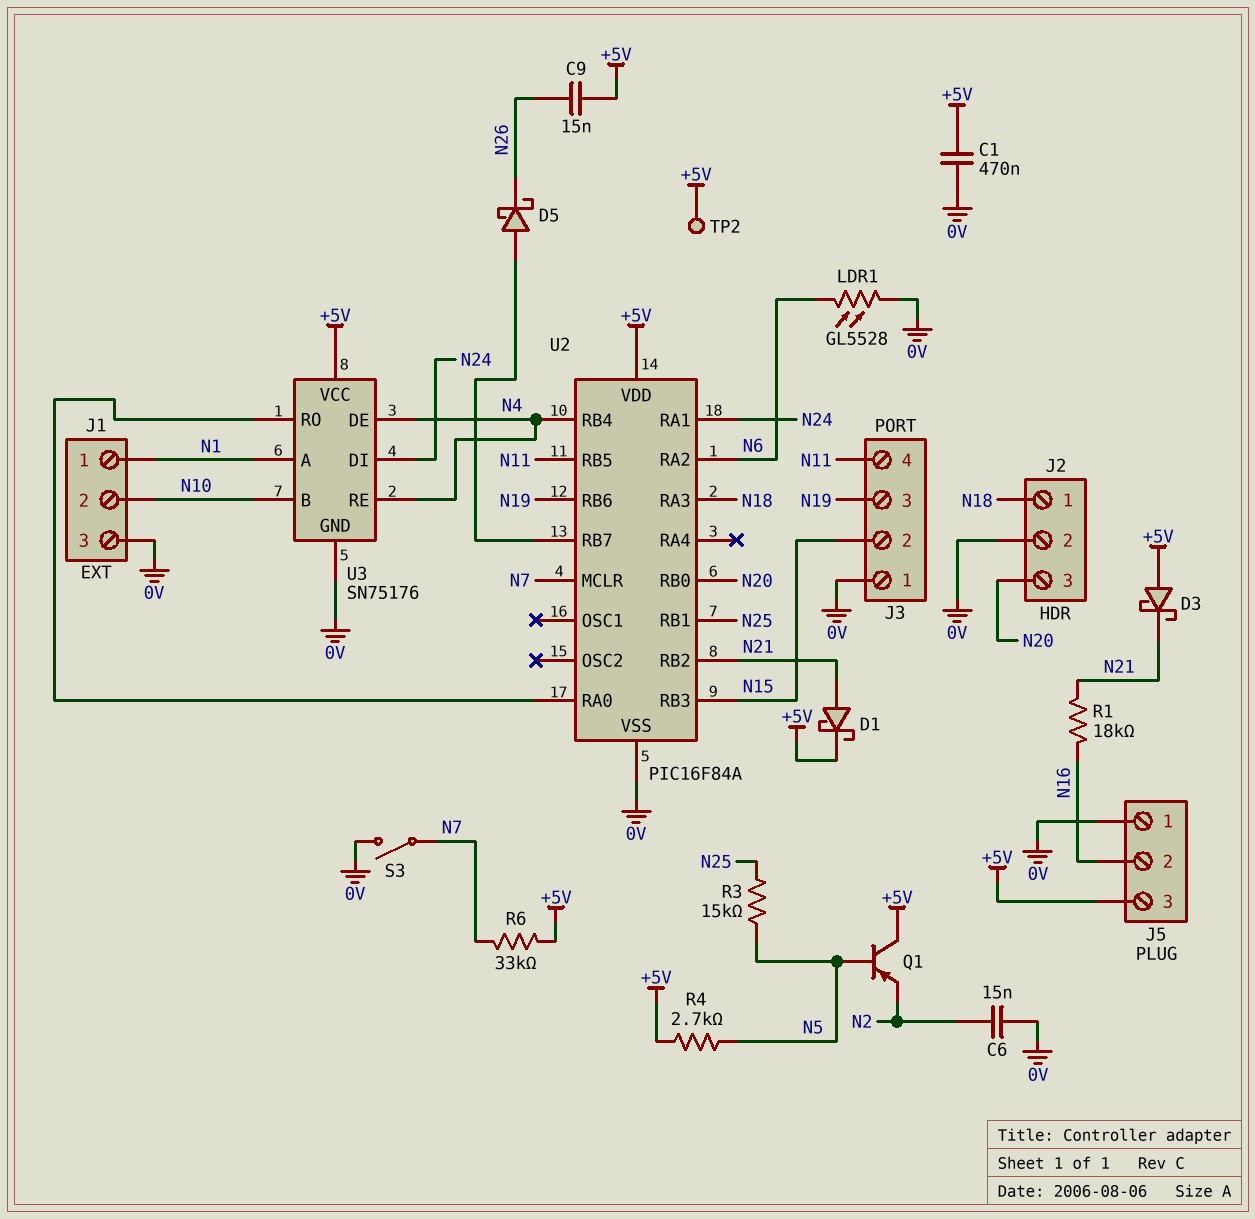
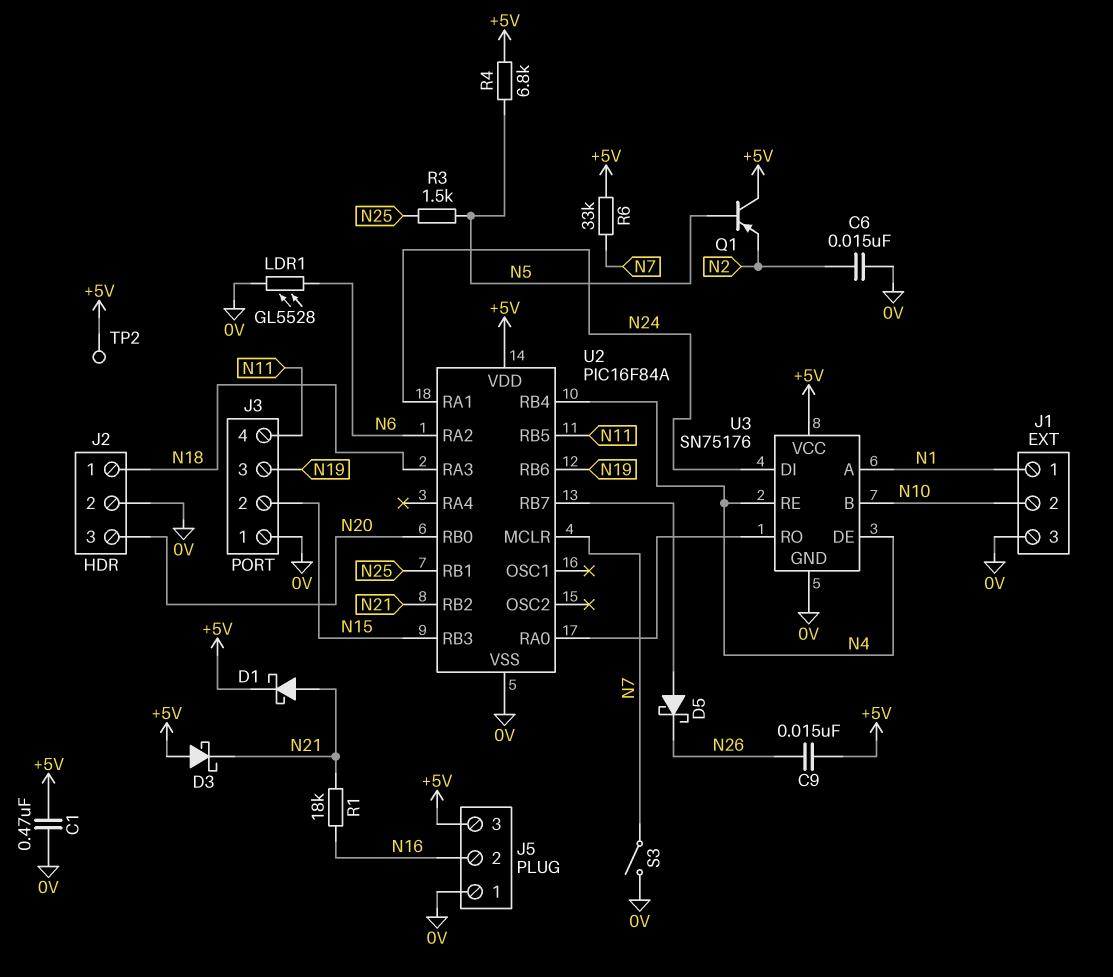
R3: 15k (N5, N25) -> 1.5k (N5, N25)
R4: 2.7k (+5V, N5) -> 6.8k (+5V, N5)

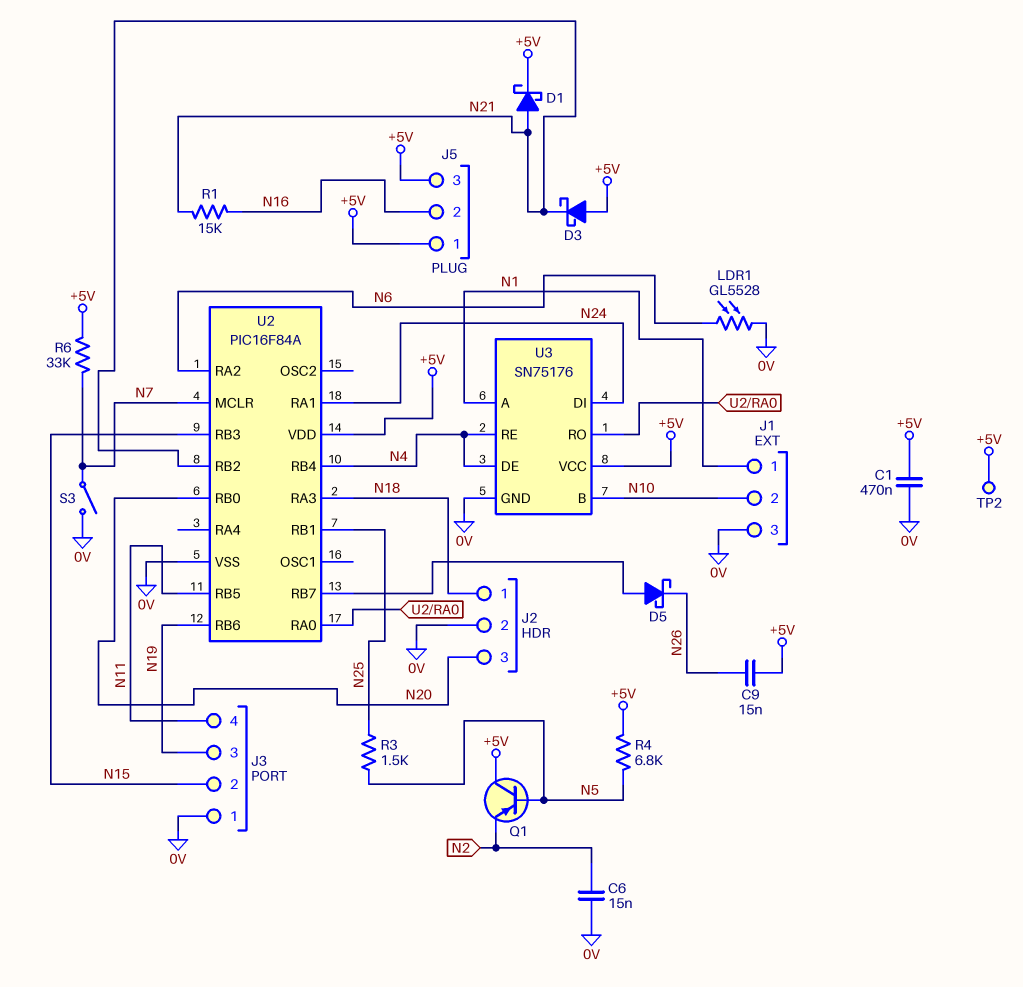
J5 pin 1: 0V -> +5V
R1: 18k (N16, N21) -> 15k (N16, N21)

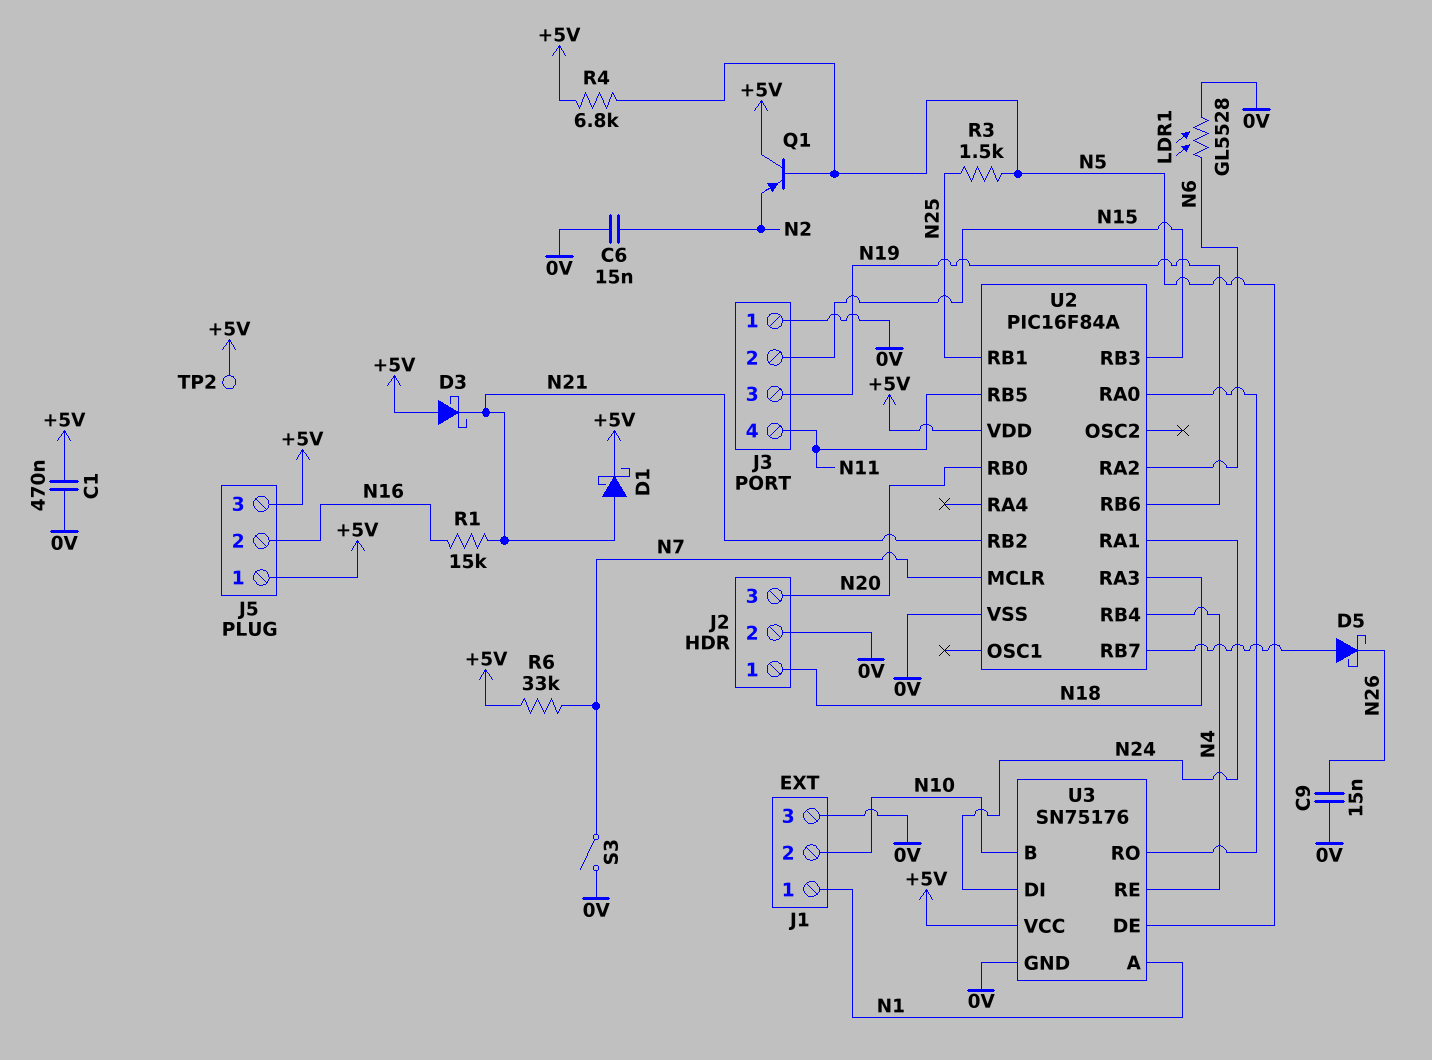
C9: 15nF (+5V, N26) -> 15nF (0V, N26)
U3 pin DE: N4 -> N5

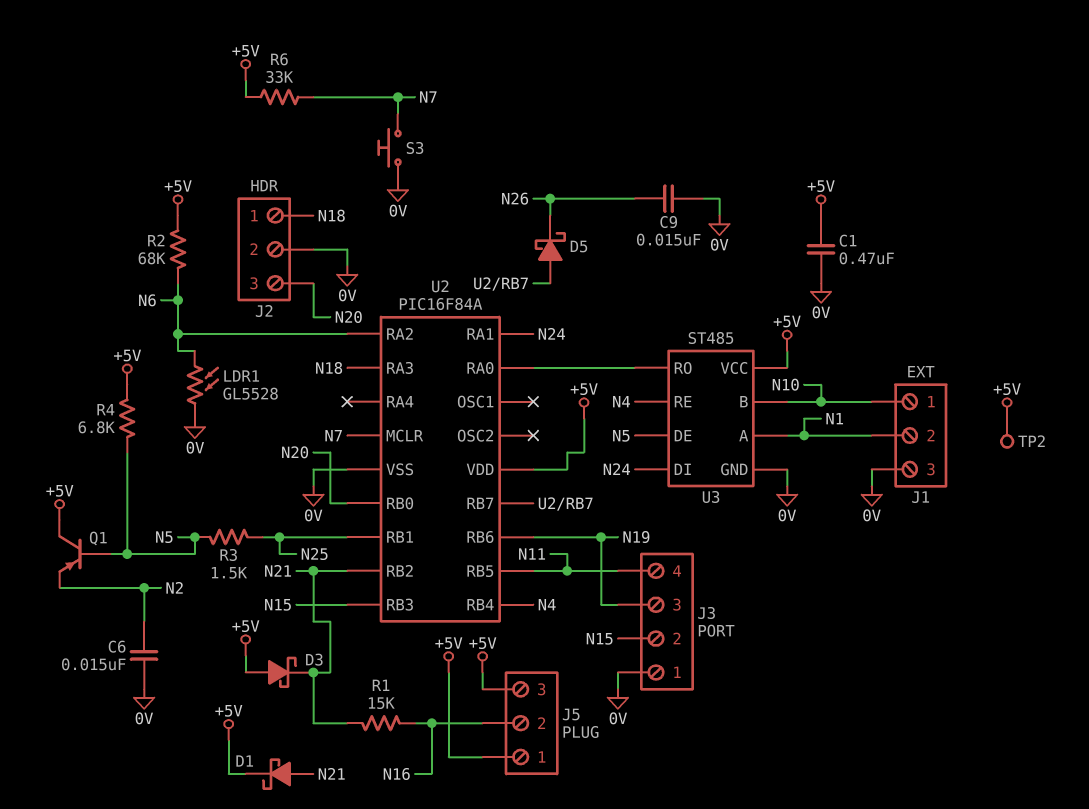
J1 pin 1: N1 -> N10
J1 pin 2: N10 -> N1
R2: none -> 68k (+5V, N6)
S3: switch (0V, N7) -> button (0V, N7)
U3: SN75176 -> ST485

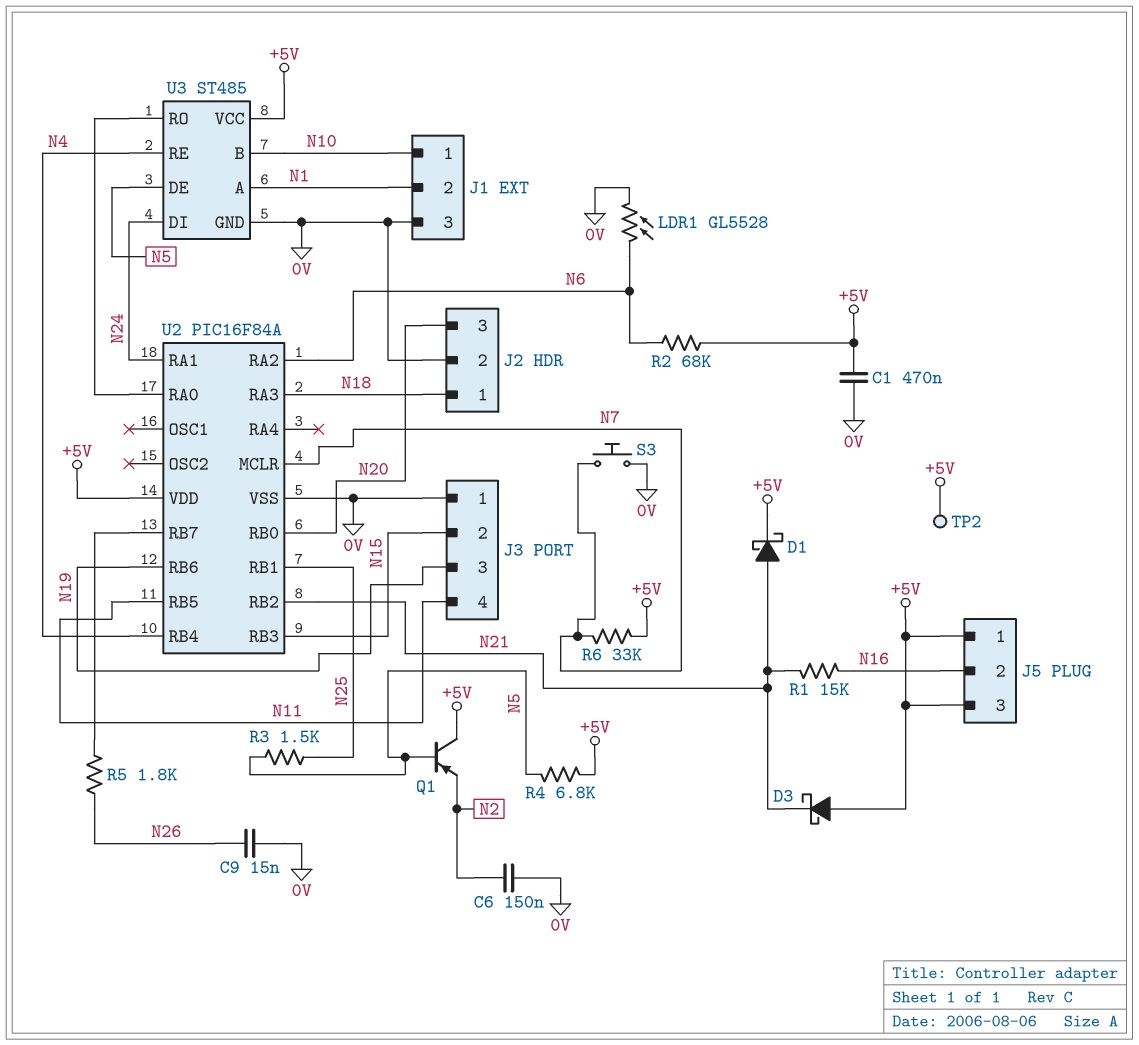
C6: 15nF (0V, N2) -> 150nF (0V, N2)
D5: schottky (A U2/RB7, K N26) -> none
R5: none -> 1.8k (N26, U2/RB7)

